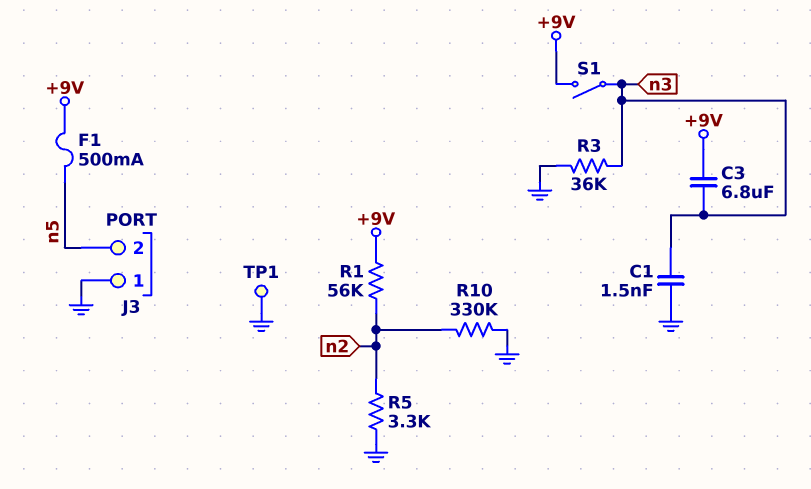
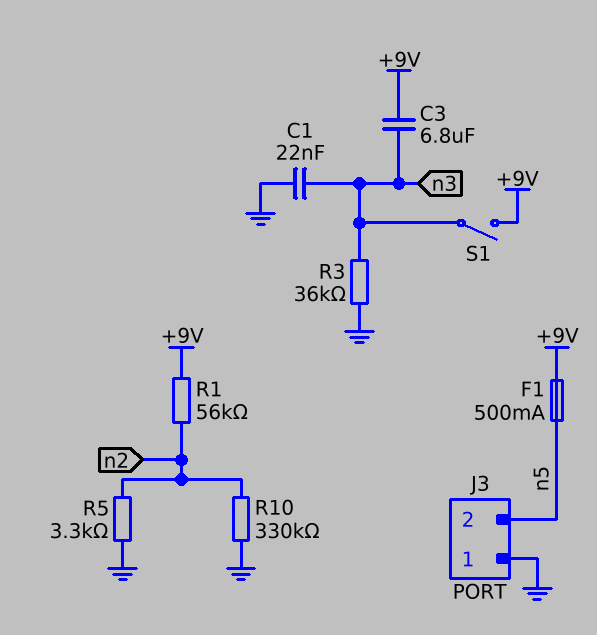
C1: 1.5nF (GND, n3) -> 22nF (GND, n3)
TP1: test point (GND) -> none

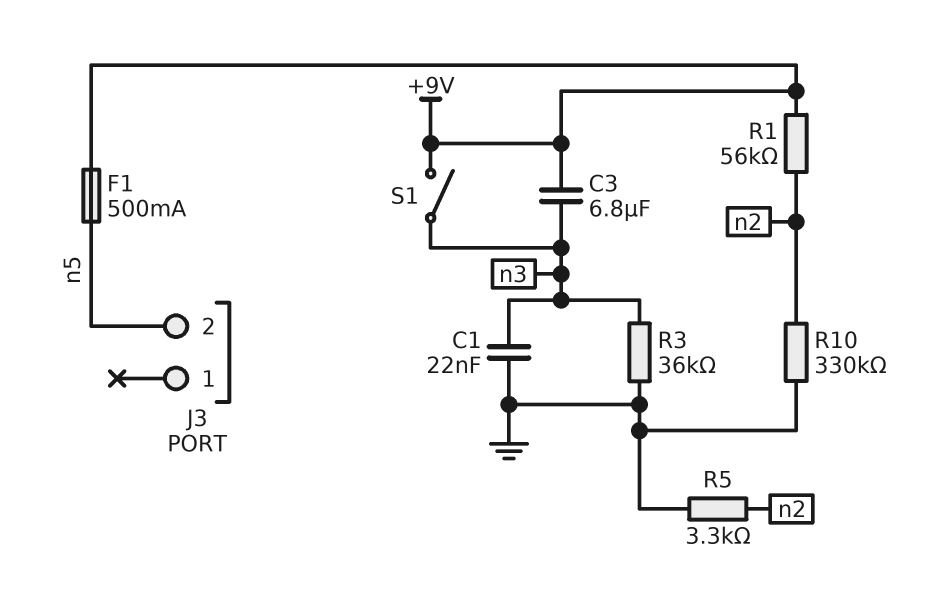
J3 pin 1: GND -> none

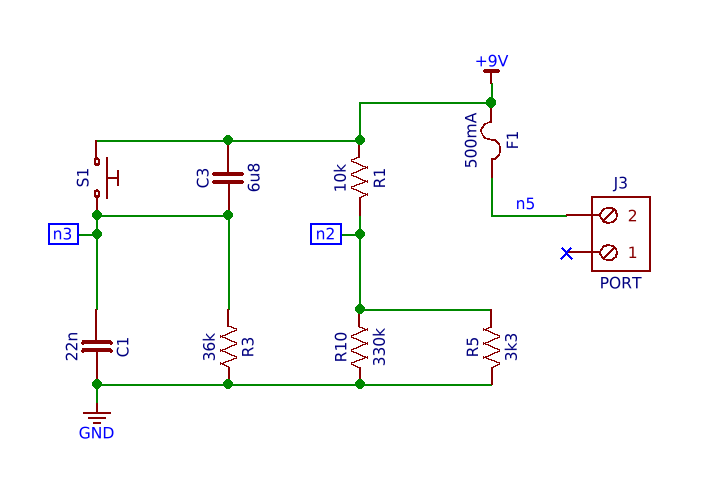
R1: 56k (+9V, n2) -> 10k (+9V, n2)
S1: switch (+9V, n3) -> button (+9V, n3)

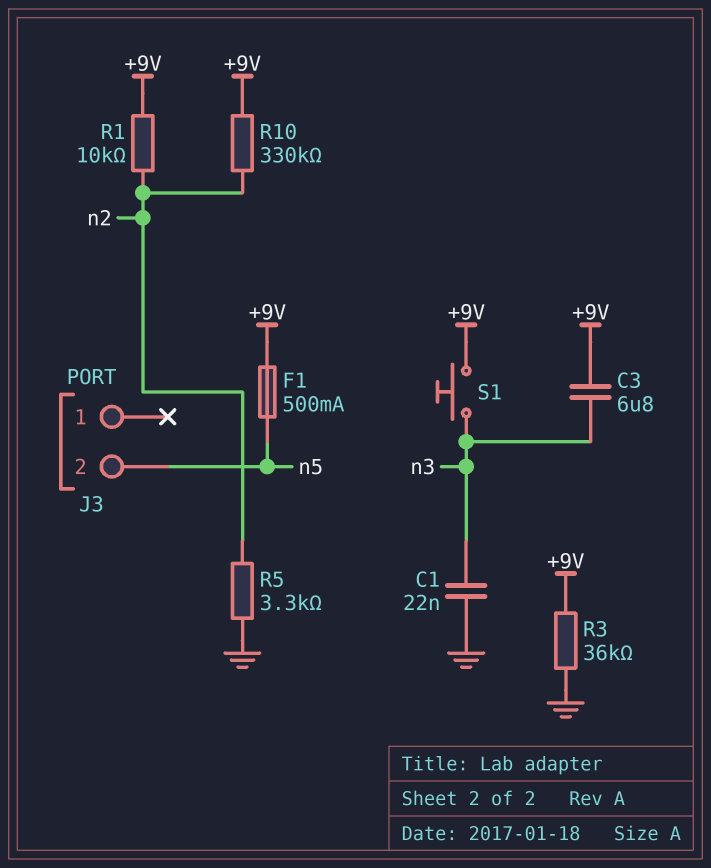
R3: 36k (GND, n3) -> 36k (+9V, GND)
R10: 330k (GND, n2) -> 330k (+9V, n2)

